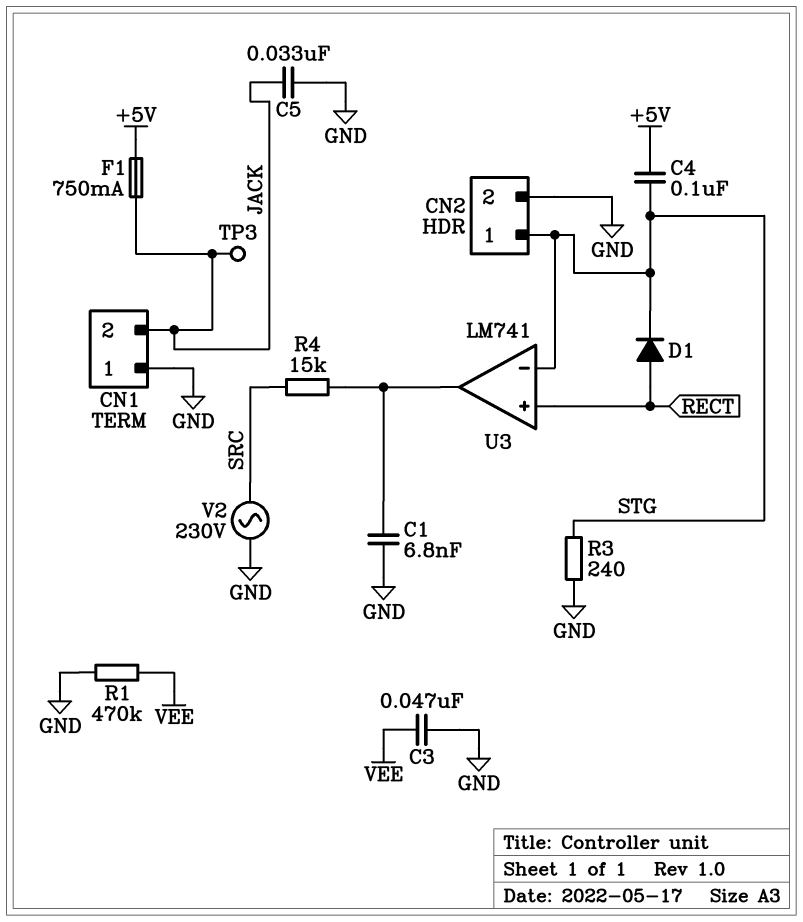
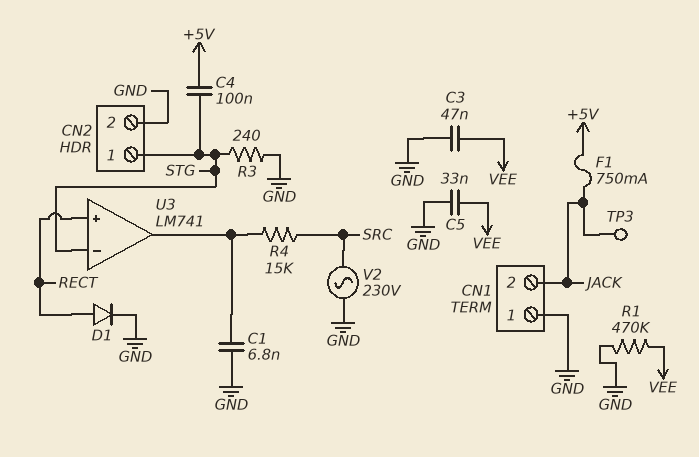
C5: 33nF (GND, JACK) -> 33nF (GND, VEE)
D1: diode (A RECT, K STG) -> diode (A RECT, K GND)

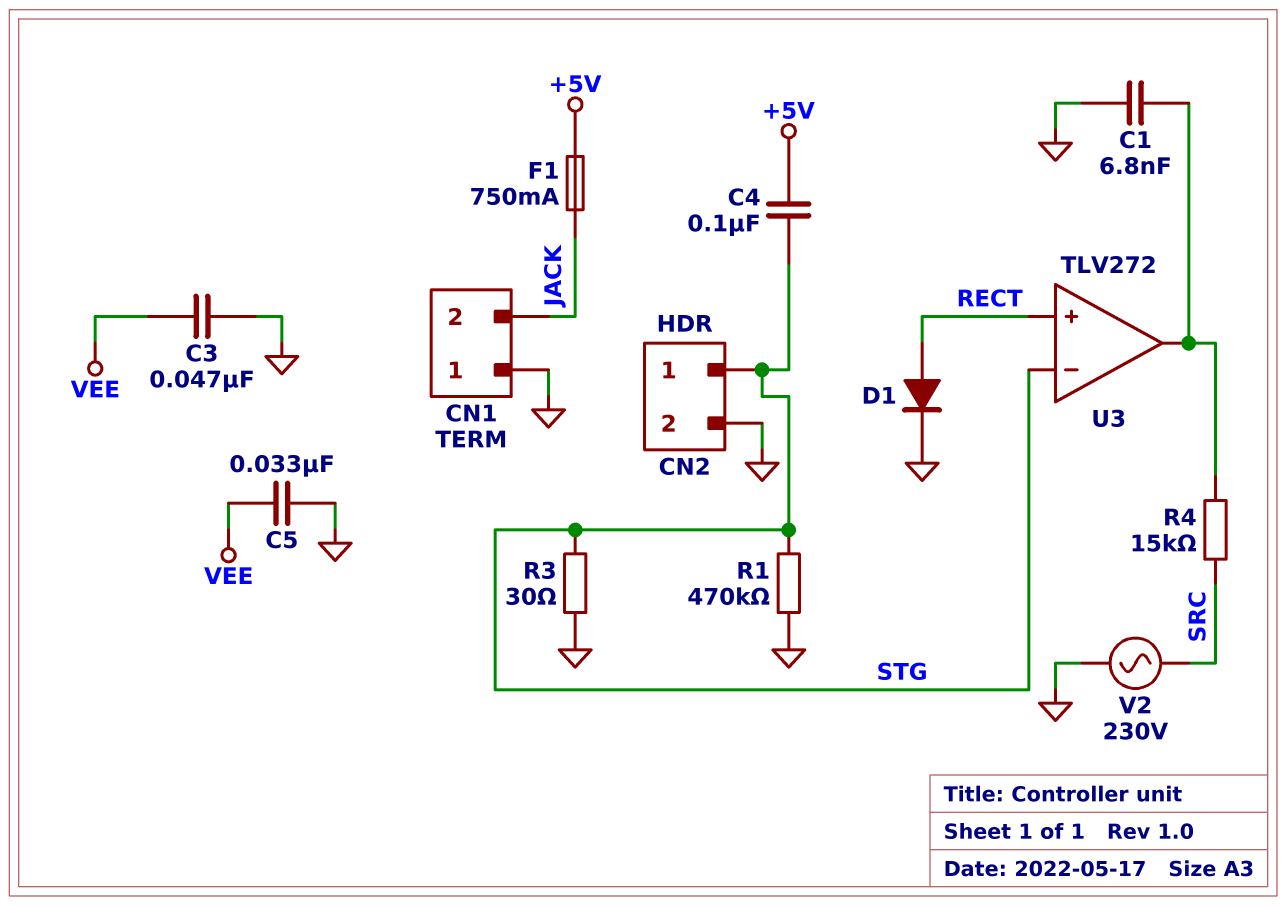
R1: 470k (GND, VEE) -> 470k (GND, STG)
R3: 240 (GND, STG) -> 30 (GND, STG)
TP3: test point (JACK) -> none
U3: LM741 -> TLV272

